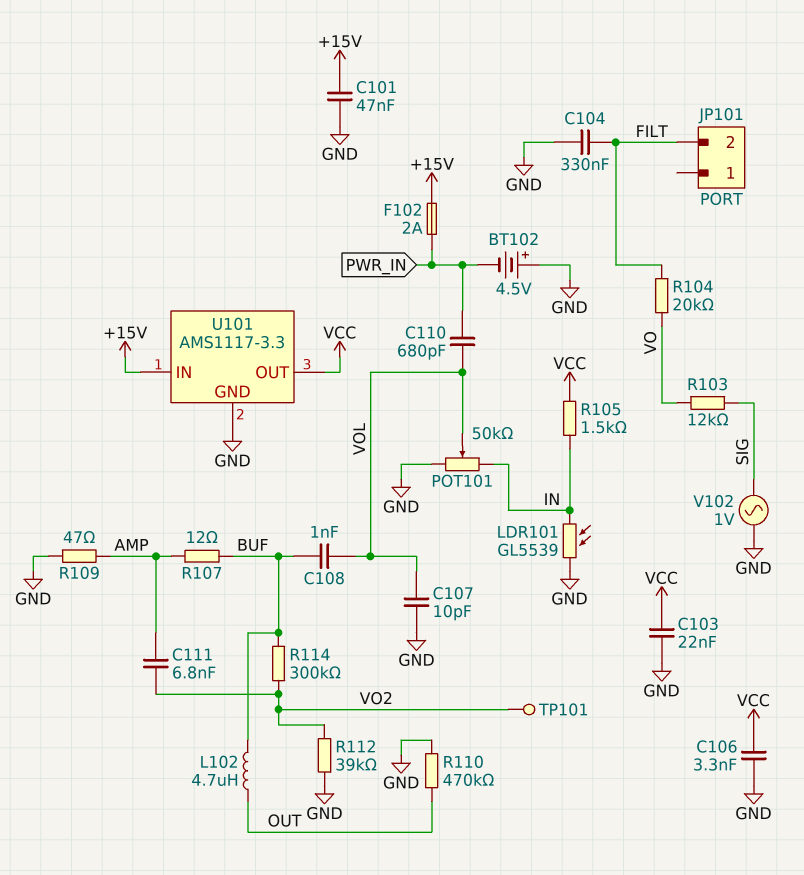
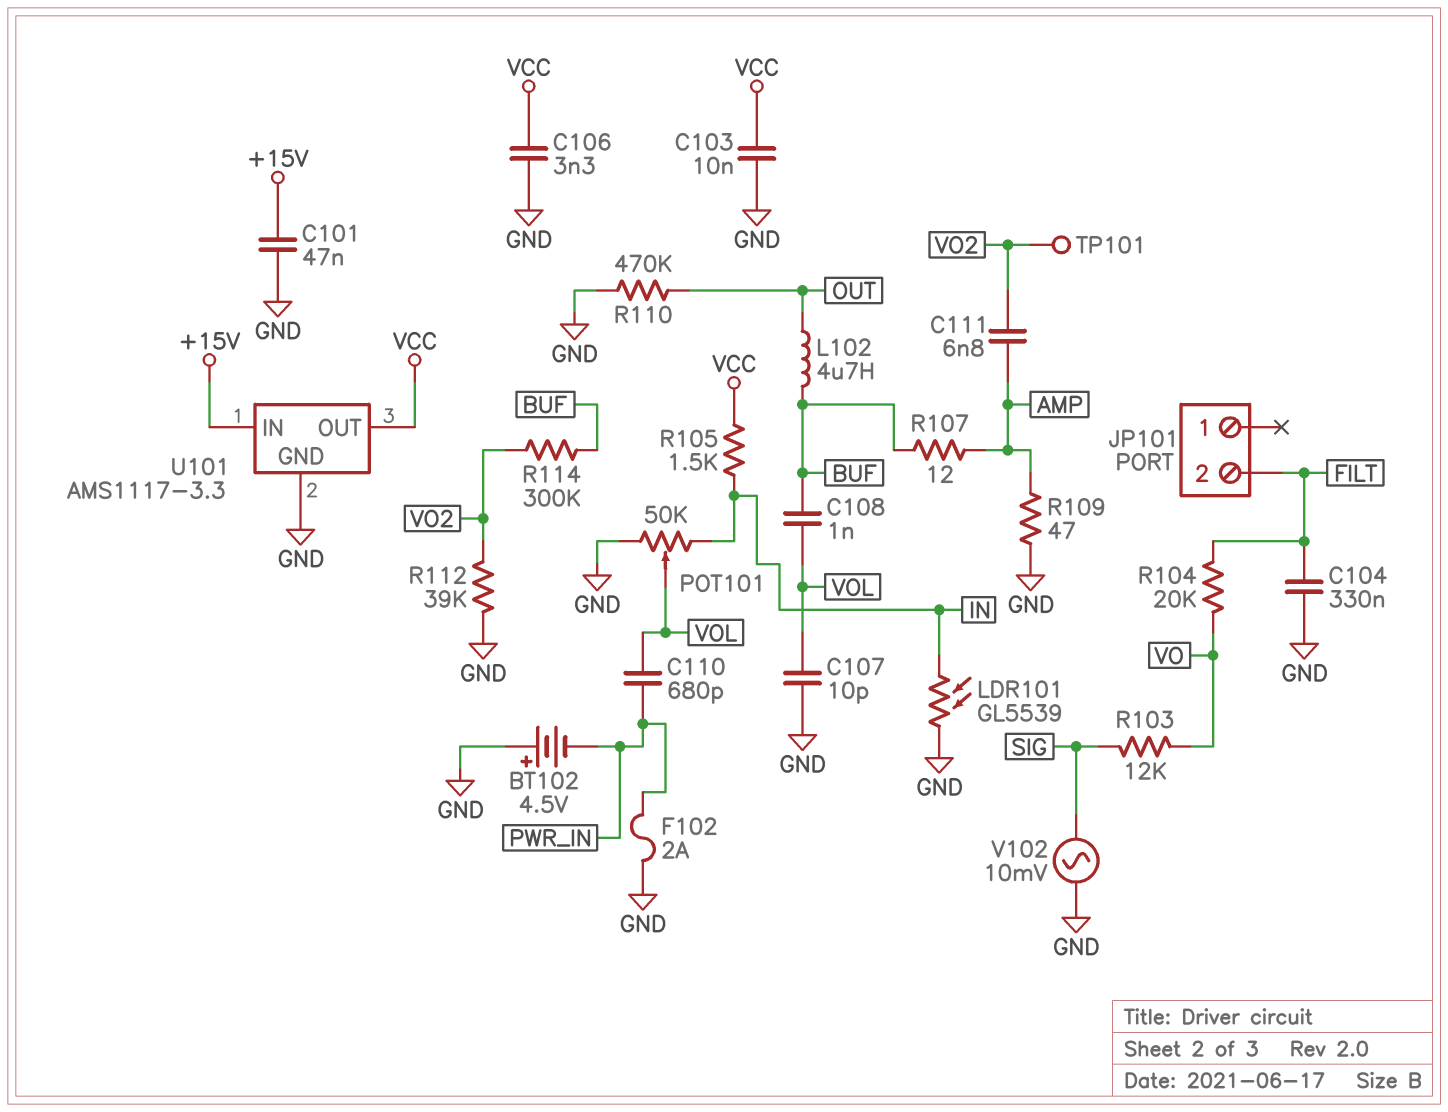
C103: 22nF (GND, VCC) -> 10nF (GND, VCC)
F102: 2A (+15V, PWR_IN) -> 2A (GND, PWR_IN)
V102: AC 1V (GND, SIG) -> AC 10mV (GND, SIG)

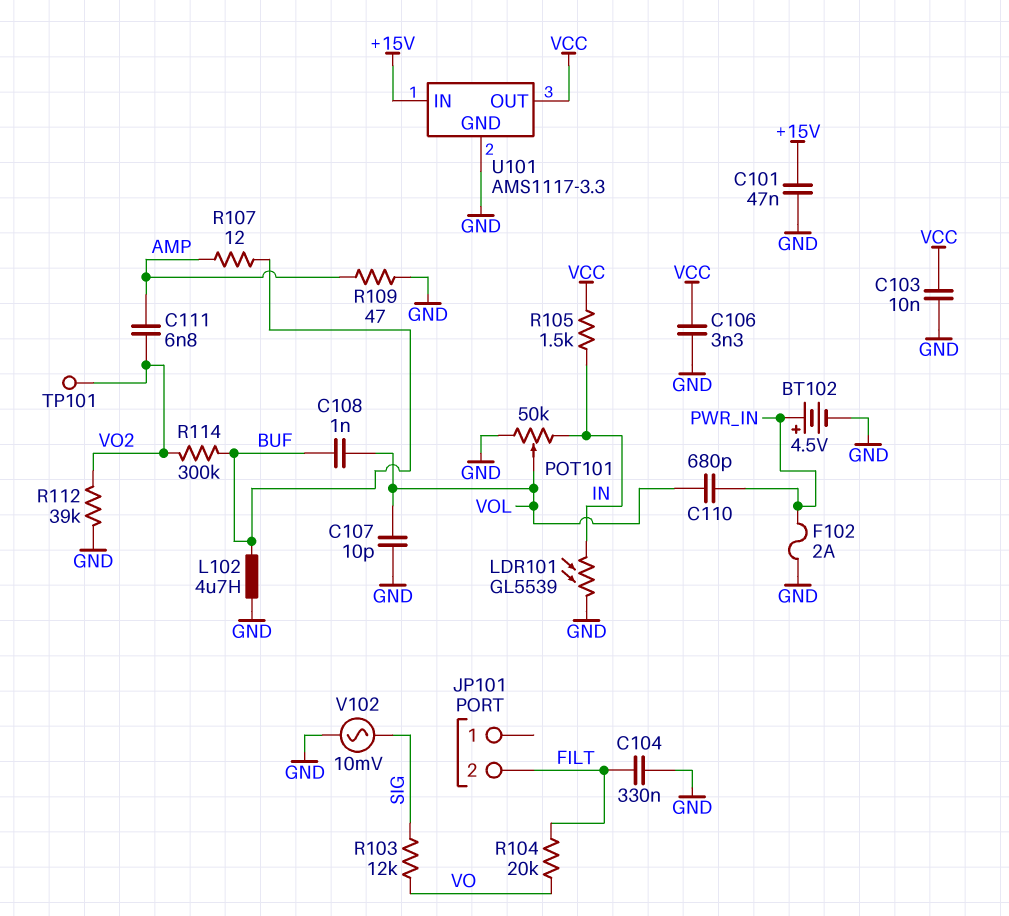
BT102: 4.5V (plus GND, minus PWR_IN) -> 4.5V (plus PWR_IN, minus GND)
L102: 4.7uH (BUF, OUT) -> 4.7uH (BUF, GND)
R110: 470k (GND, OUT) -> none

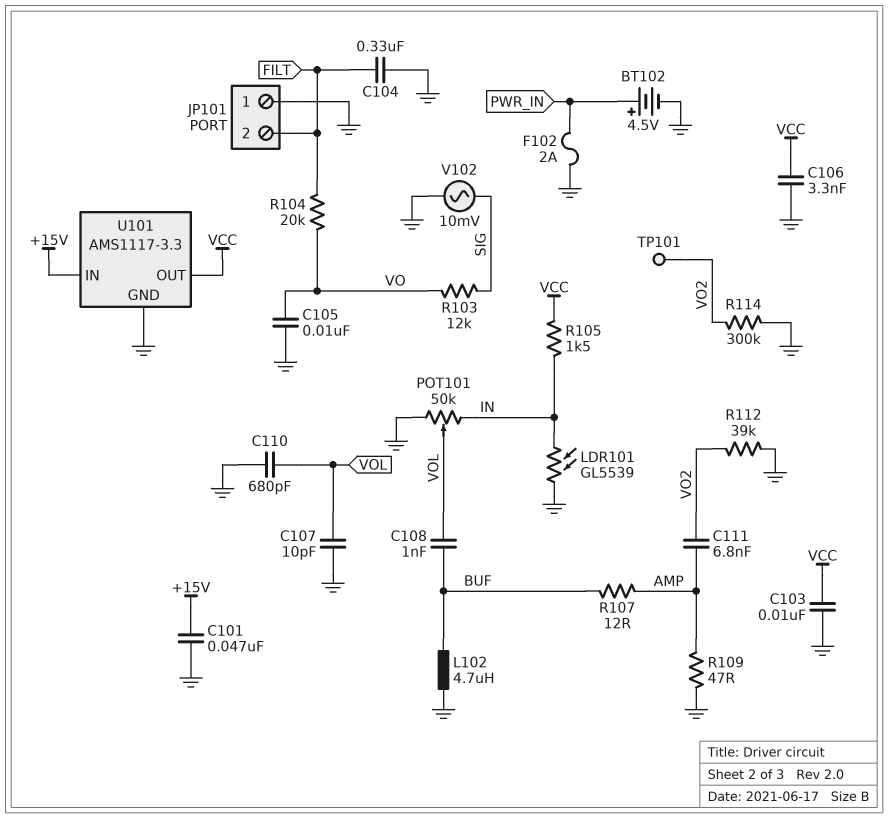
C105: none -> 10nF (GND, VO)
C110: 680pF (PWR_IN, VOL) -> 680pF (GND, VOL)
JP101 pin 1: none -> GND
R114: 300k (BUF, VO2) -> 300k (GND, VO2)

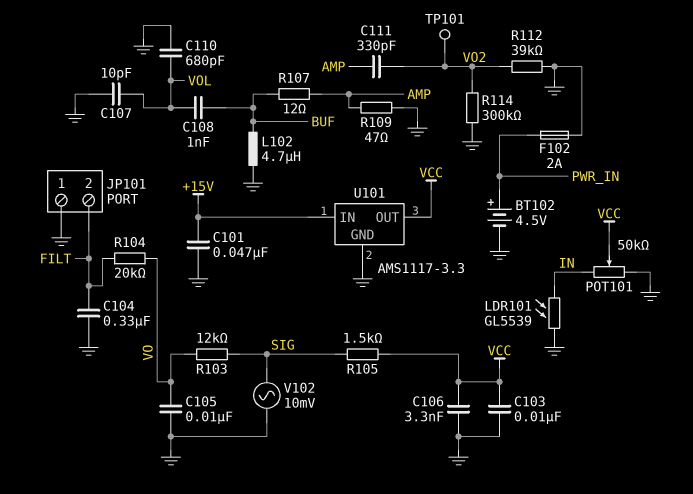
C111: 6.8nF (AMP, VO2) -> 330pF (AMP, VO2)
POT101: 50k (GND, IN, wiper VOL) -> 50k (GND, IN, wiper VCC)
R105: 1.5k (IN, VCC) -> 1.5k (SIG, VCC)

